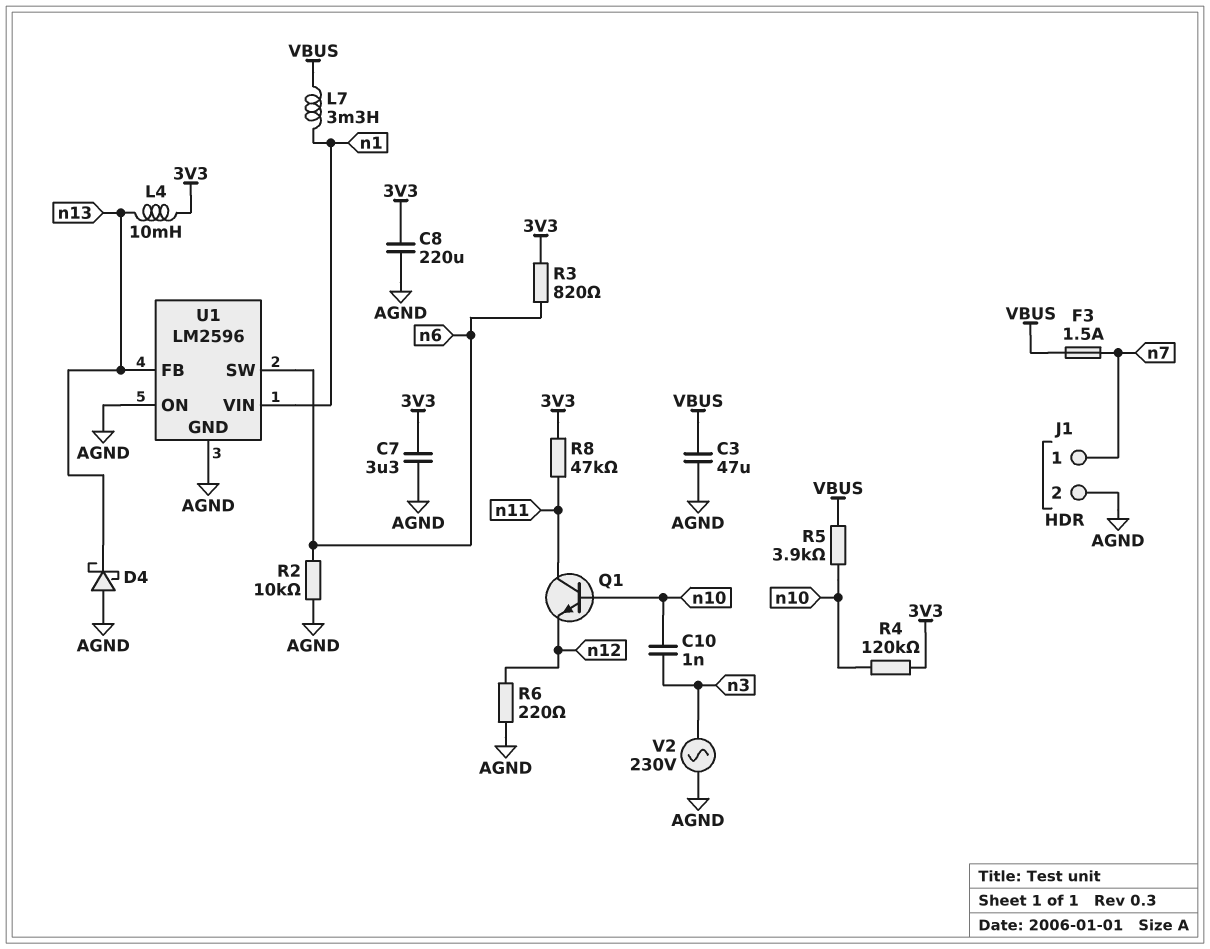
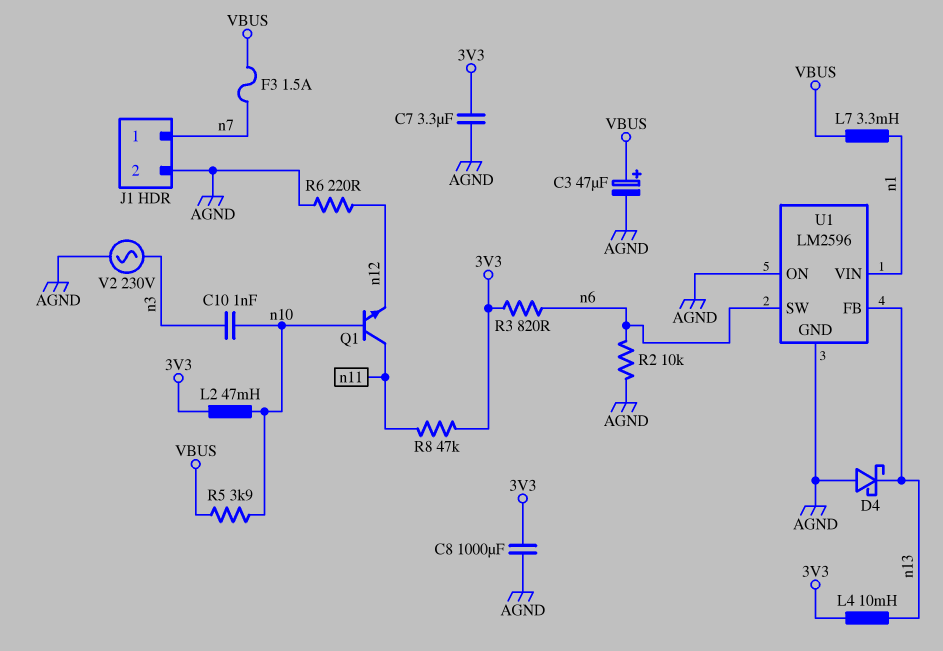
C3: 47uF (AGND, VBUS) -> 47uF (plus VBUS, minus AGND)
C8: 220uF (3V3, AGND) -> 1000uF (3V3, AGND)
L2: none -> 47mH (3V3, n10)
R4: 120k (3V3, n10) -> none

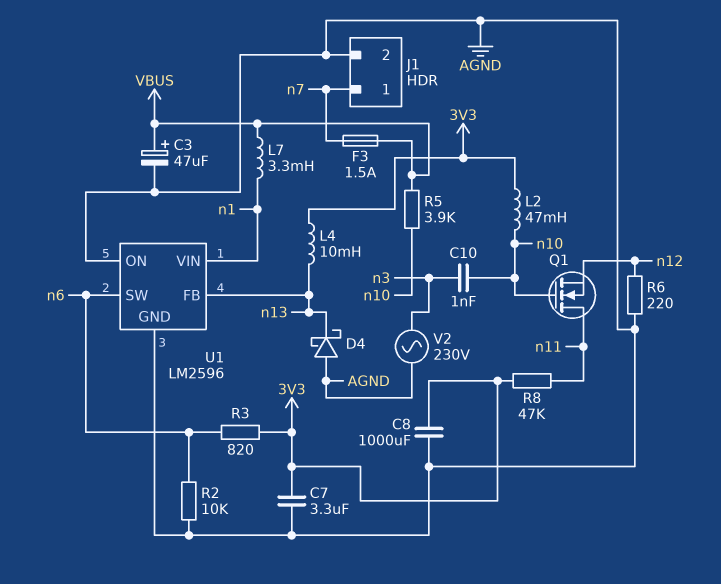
Q1: NPN (B n10, C n11, E n12) -> NMOS (G n10, D n11, S n12)

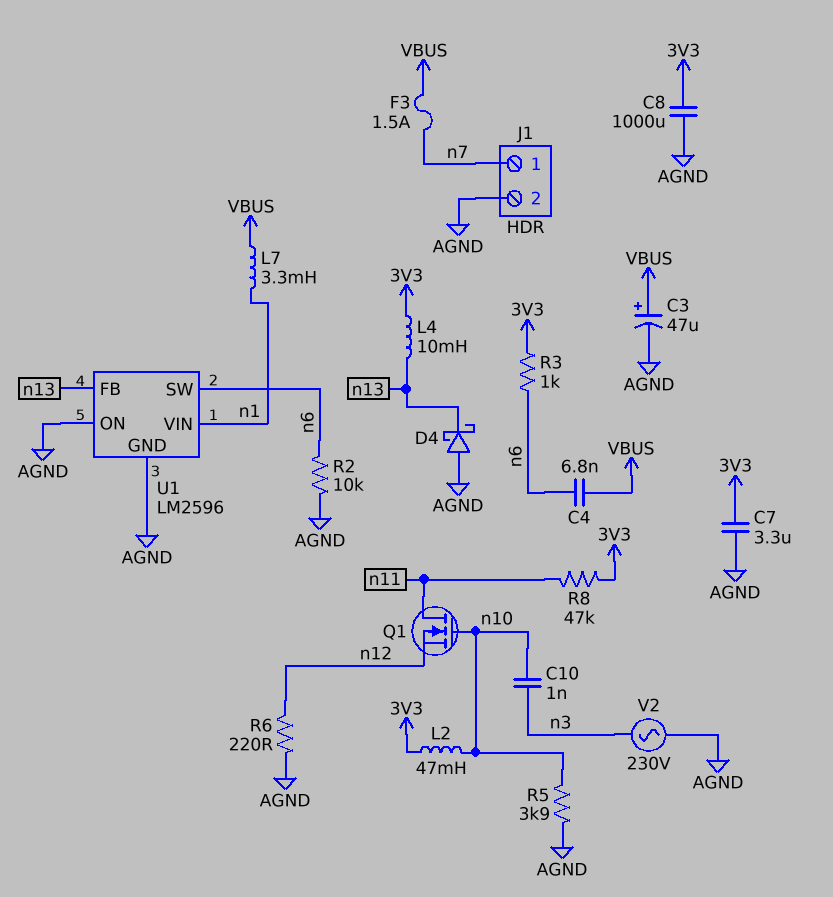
C4: none -> 6.8nF (VBUS, n6)
R3: 820 (3V3, n6) -> 1k (3V3, n6)
R5: 3.9k (VBUS, n10) -> 3.9k (AGND, n10)

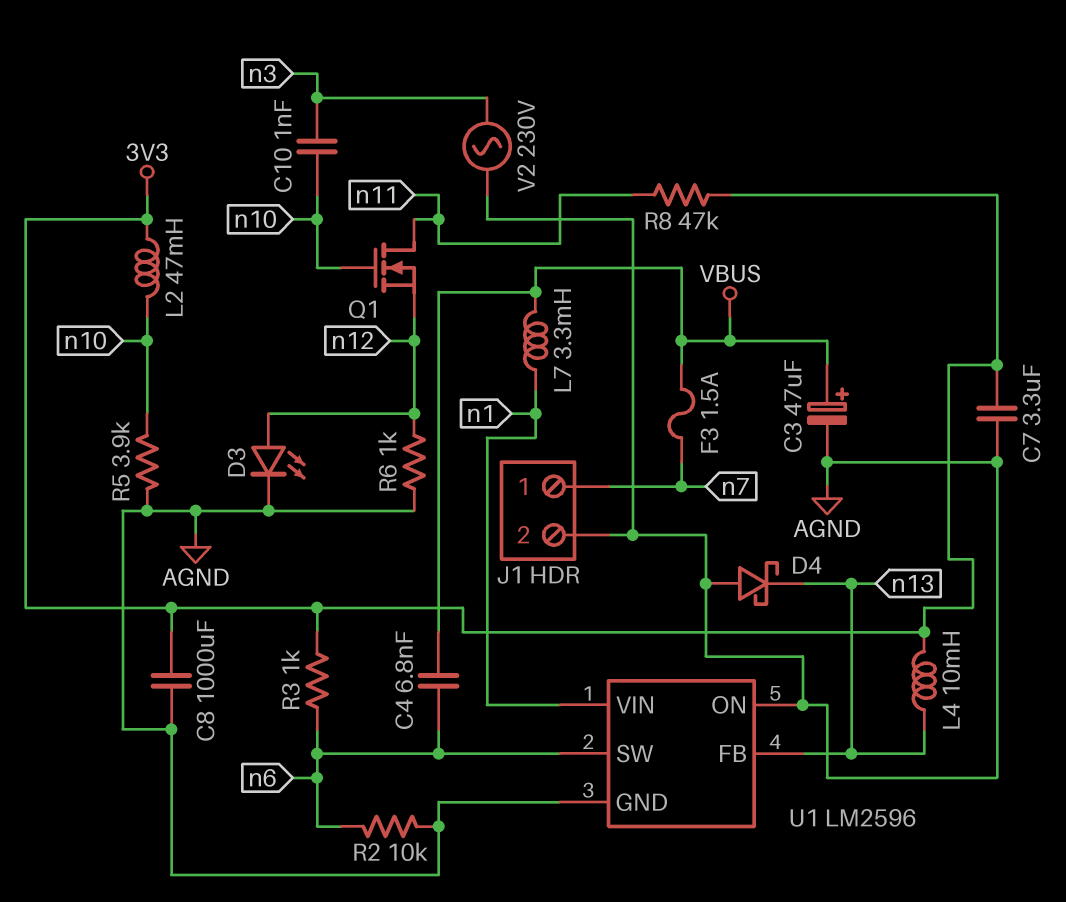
D3: none -> LED (A n12, K AGND)
R6: 220 (AGND, n12) -> 1k (AGND, n12)

